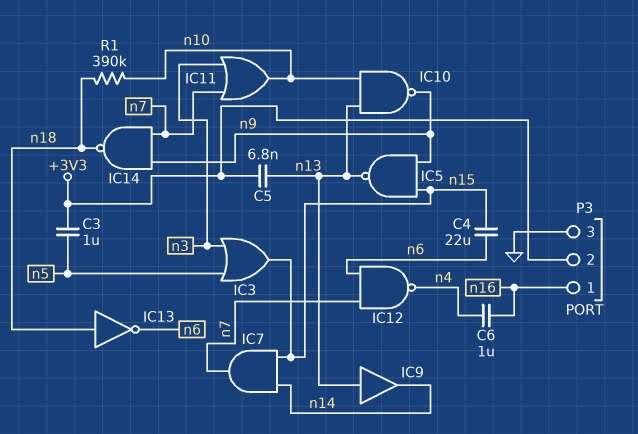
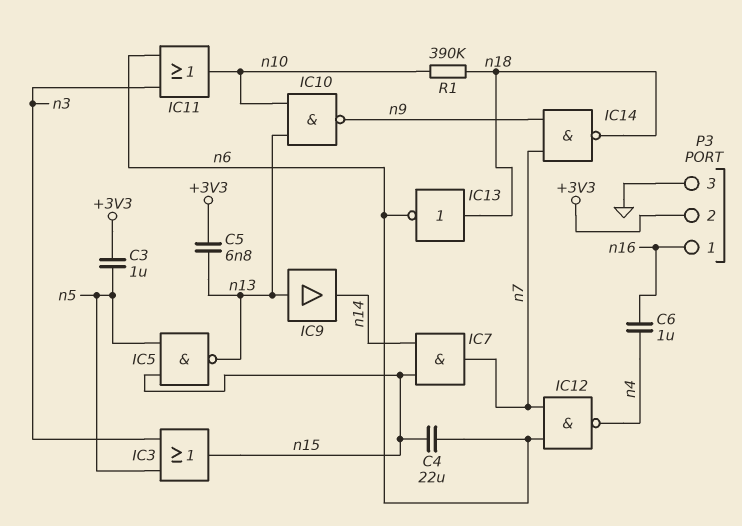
IC5: NAND (in n9, in n15, out n13) -> NAND (in n5, in n15, out n13)
IC11: OR (in n3, in n7, out n10) -> OR (in n3, in n6, out n10)

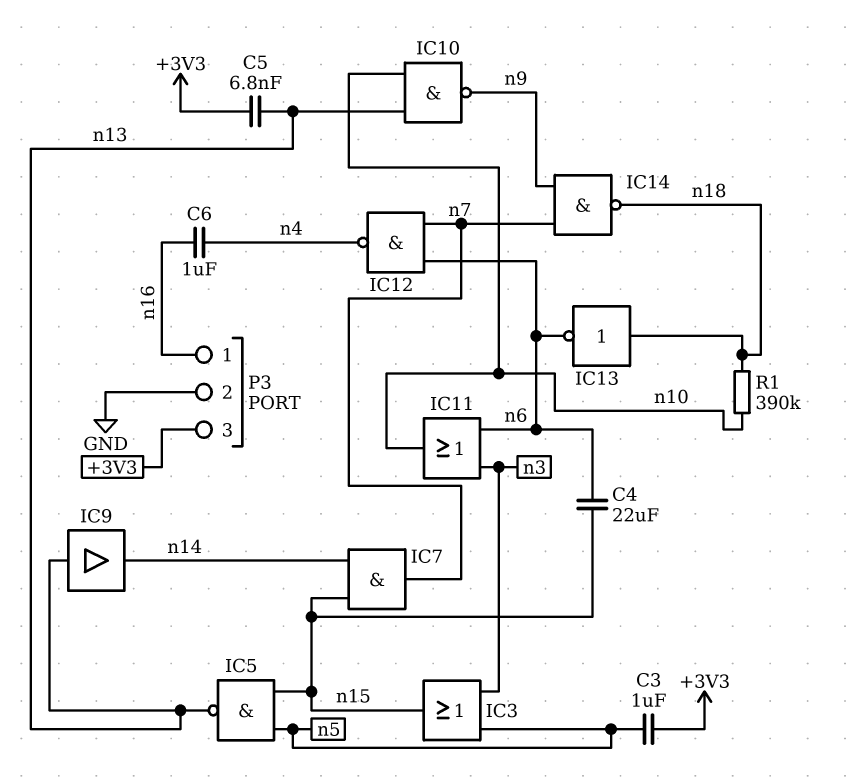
P3 pin 2: +3V3 -> GND
P3 pin 3: GND -> +3V3

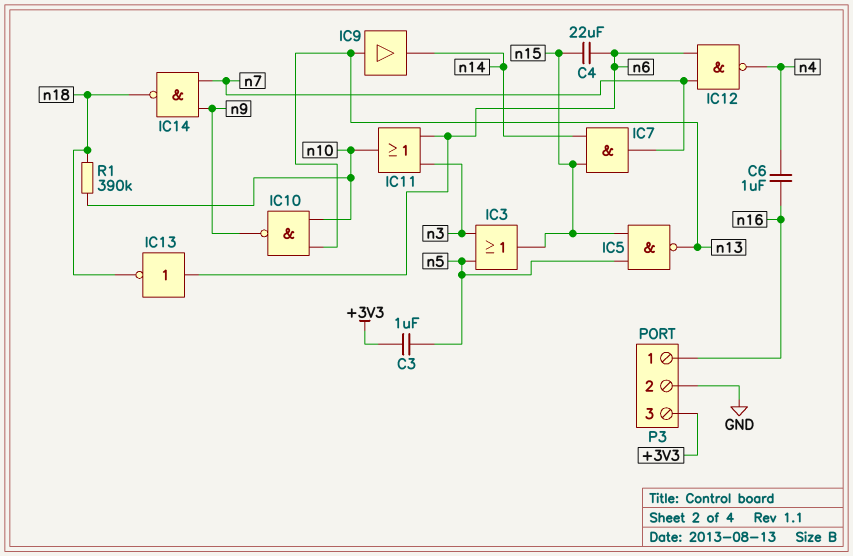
C5: 6.8nF (+3V3, n13) -> none
IC13: NOT (in n18, out n6) -> NOT (in n6, out n18)

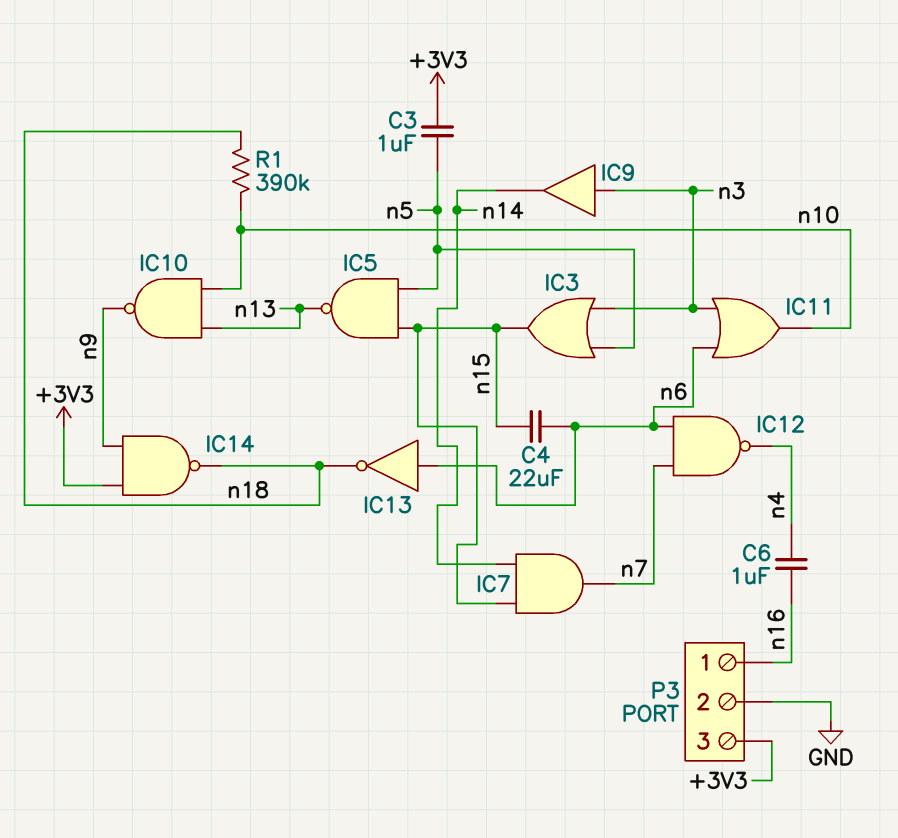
IC9: buffer (in n13, out n14) -> buffer (in n3, out n14)
IC14: NAND (in n7, in n9, out n18) -> NAND (in +3V3, in n9, out n18)

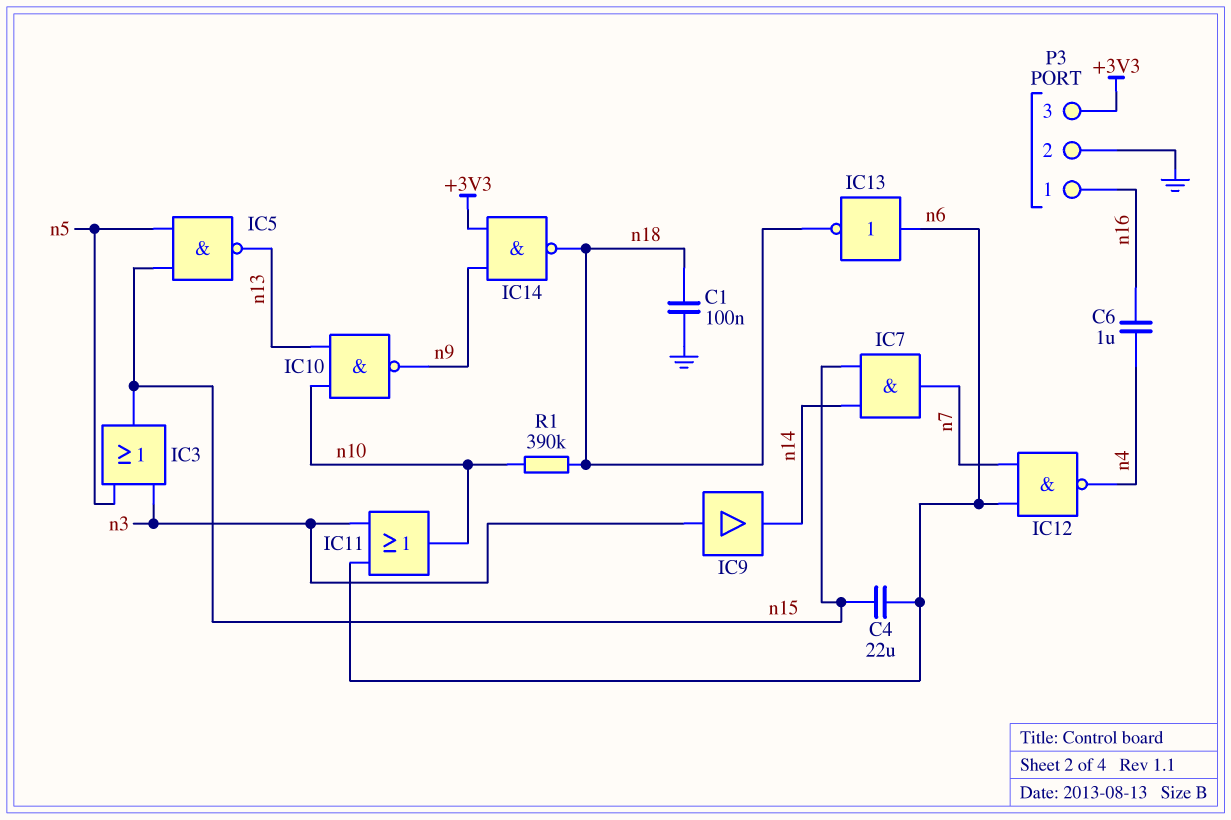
C1: none -> 100nF (GND, n18)
C3: 1uF (+3V3, n5) -> none

